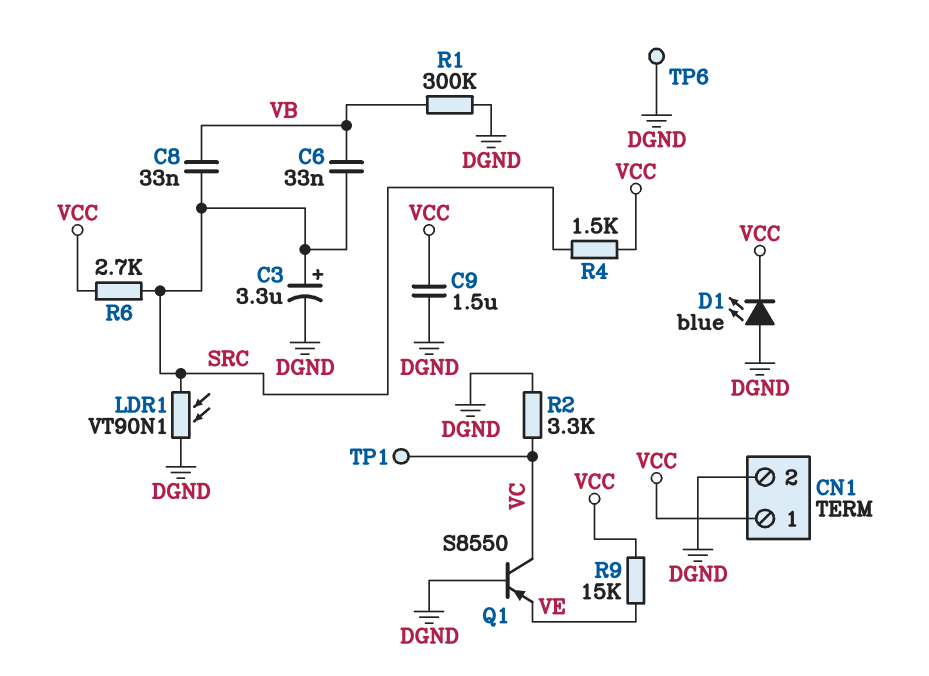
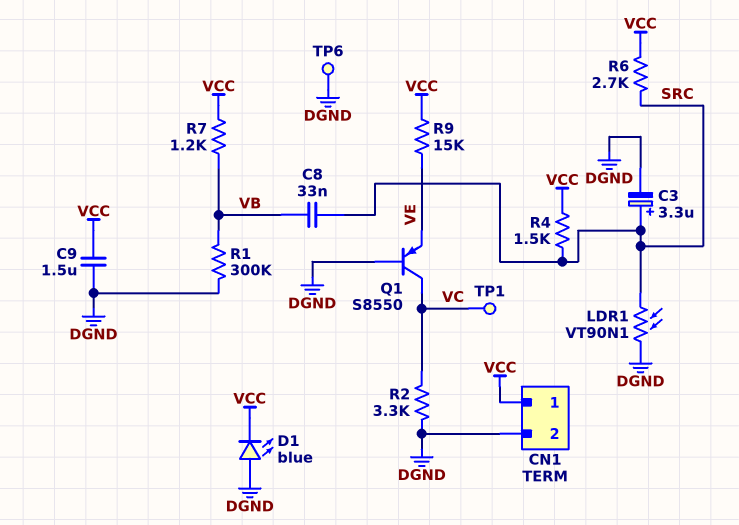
C6: 33nF (SRC, VB) -> none
R7: none -> 1.2k (VB, VCC)

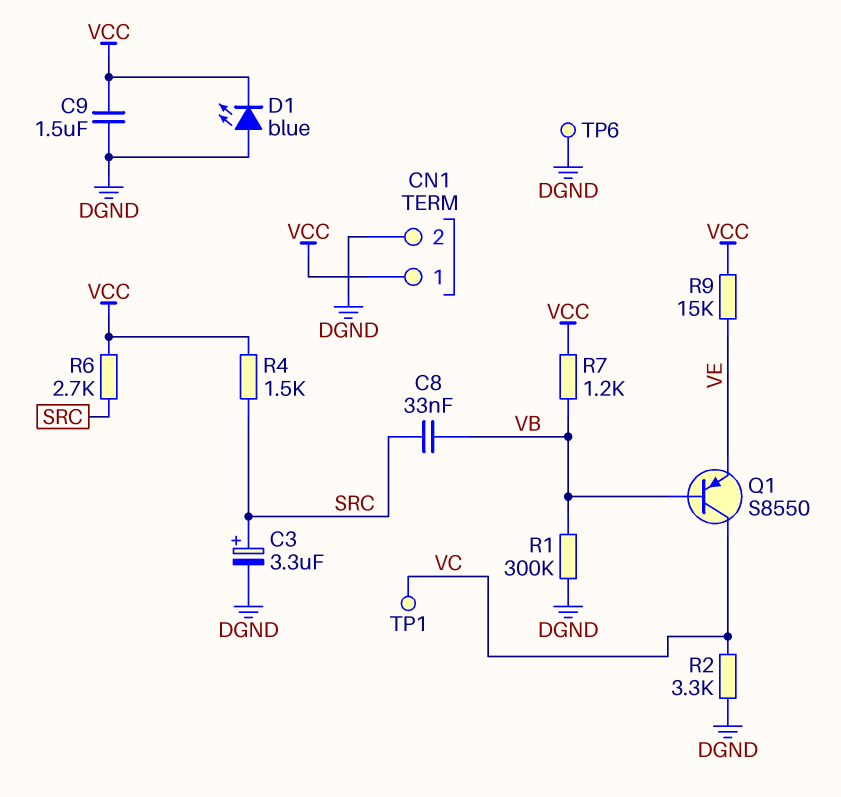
LDR1: VT90N1 (DGND, SRC) -> none
Q1: PNP S8550 (B DGND, C VC, E VE) -> PNP S8550 (B VB, C VC, E VE)

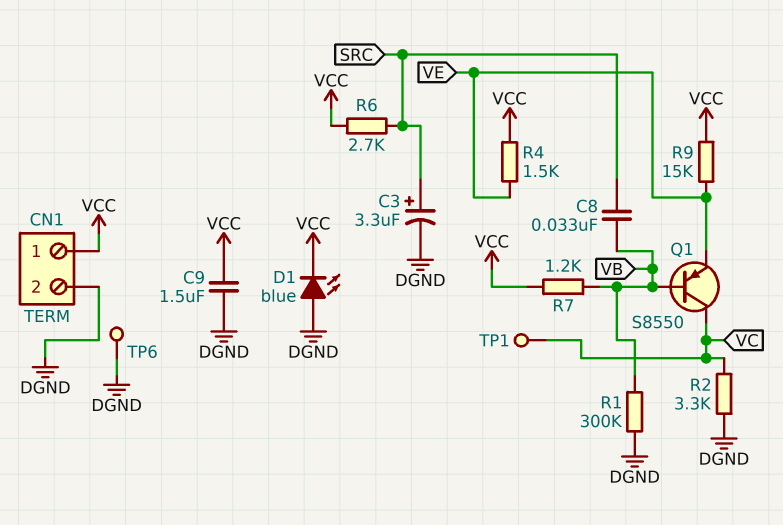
R4: 1.5k (SRC, VCC) -> 1.5k (VCC, VE)

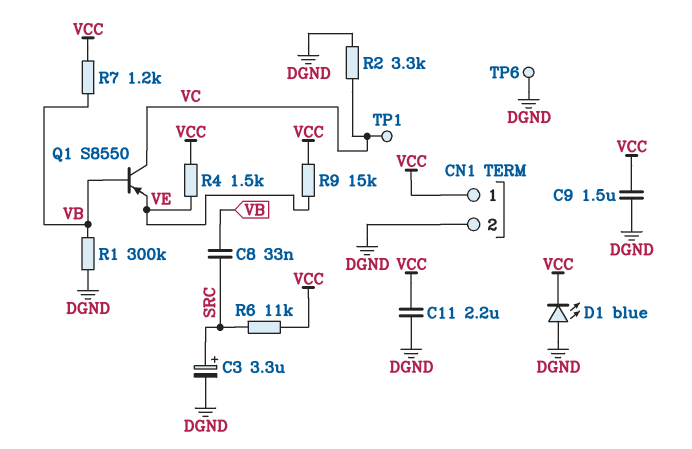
C11: none -> 2.2uF (DGND, VCC)
R6: 2.7k (SRC, VCC) -> 11k (SRC, VCC)

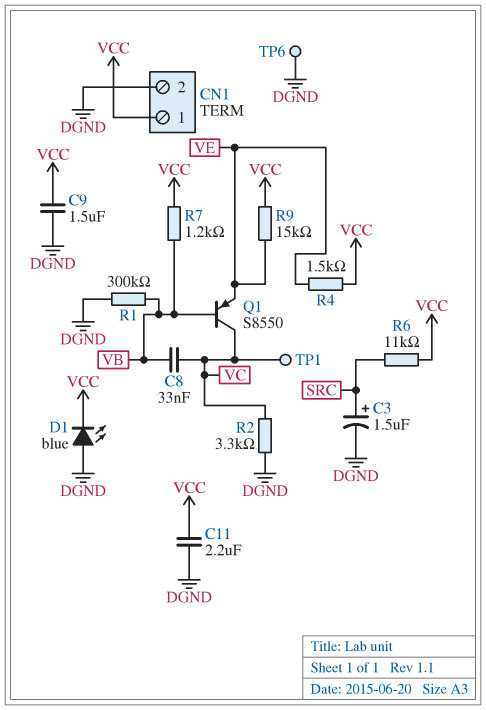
C3: 3.3uF (plus SRC, minus DGND) -> 1.5uF (plus SRC, minus DGND)
C8: 33nF (SRC, VB) -> 33nF (VB, VC)

